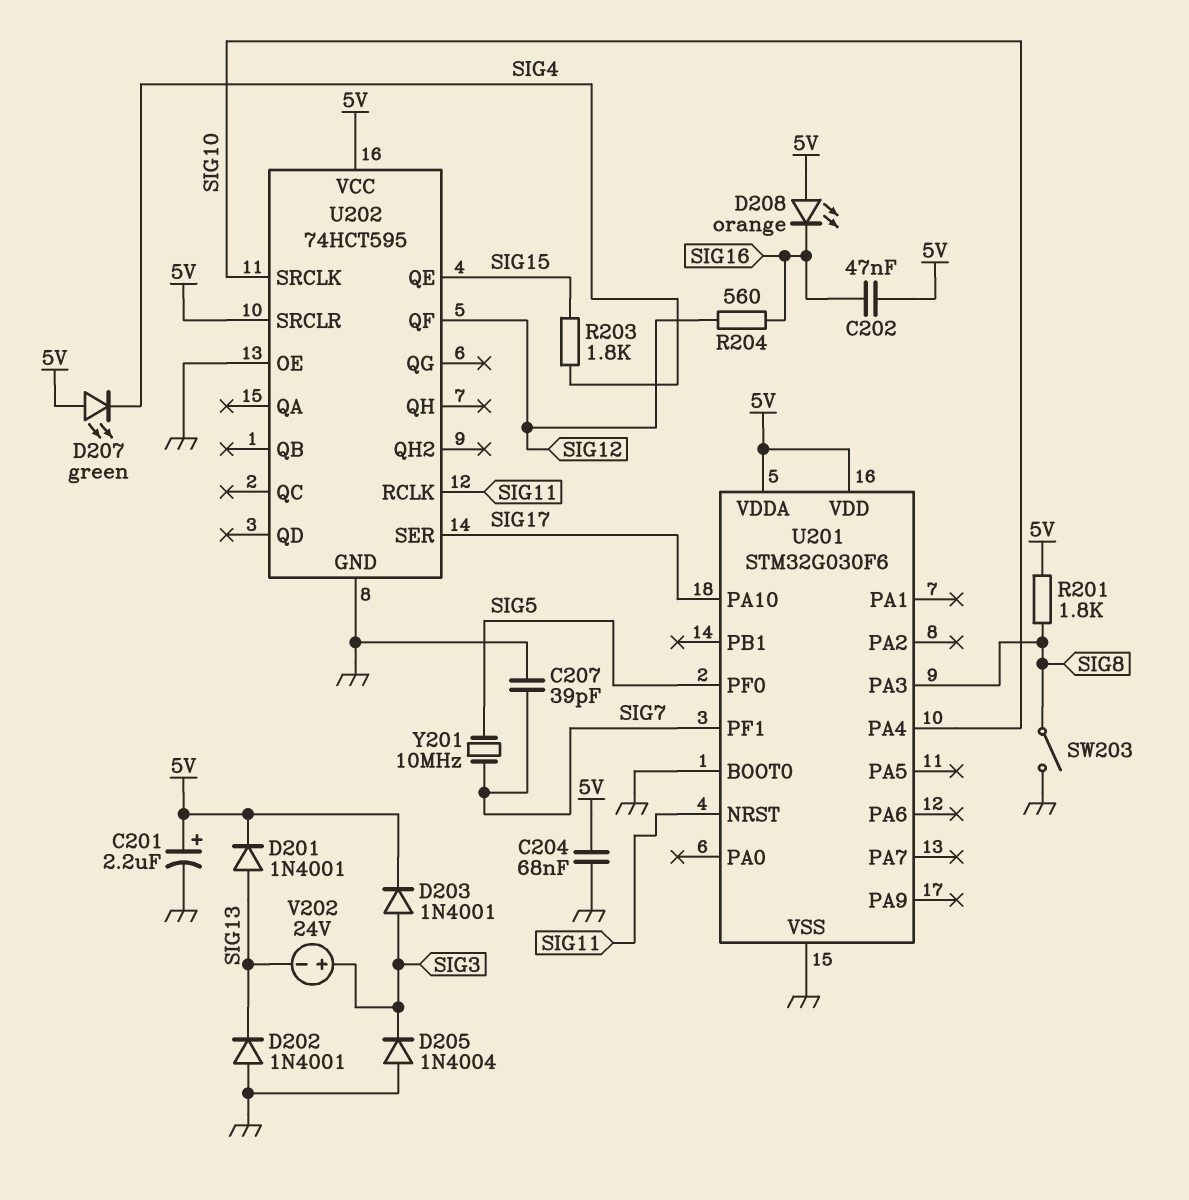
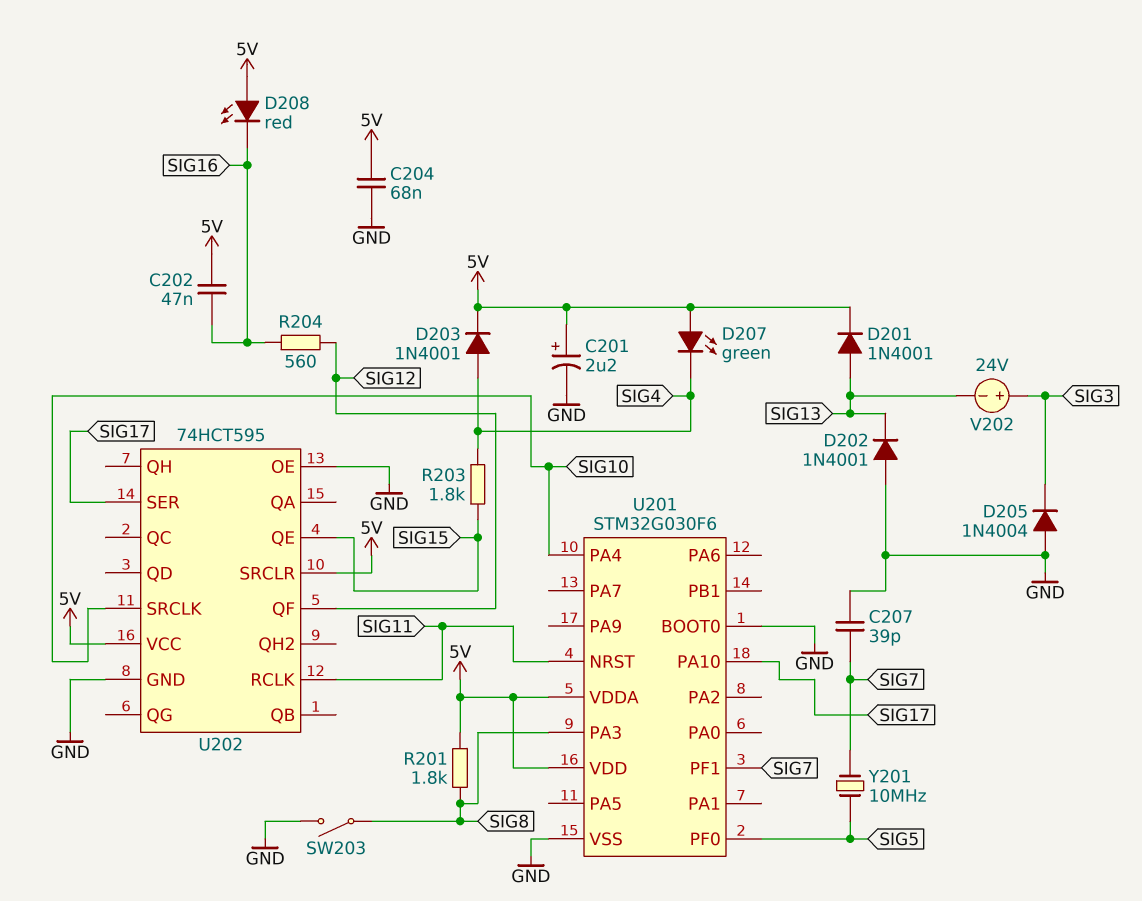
D203: diode 1N4001 (A SIG3, K 5V) -> diode 1N4001 (A SIG4, K 5V)
D208: LED orange (A 5V, K SIG16) -> LED red (A 5V, K SIG16)

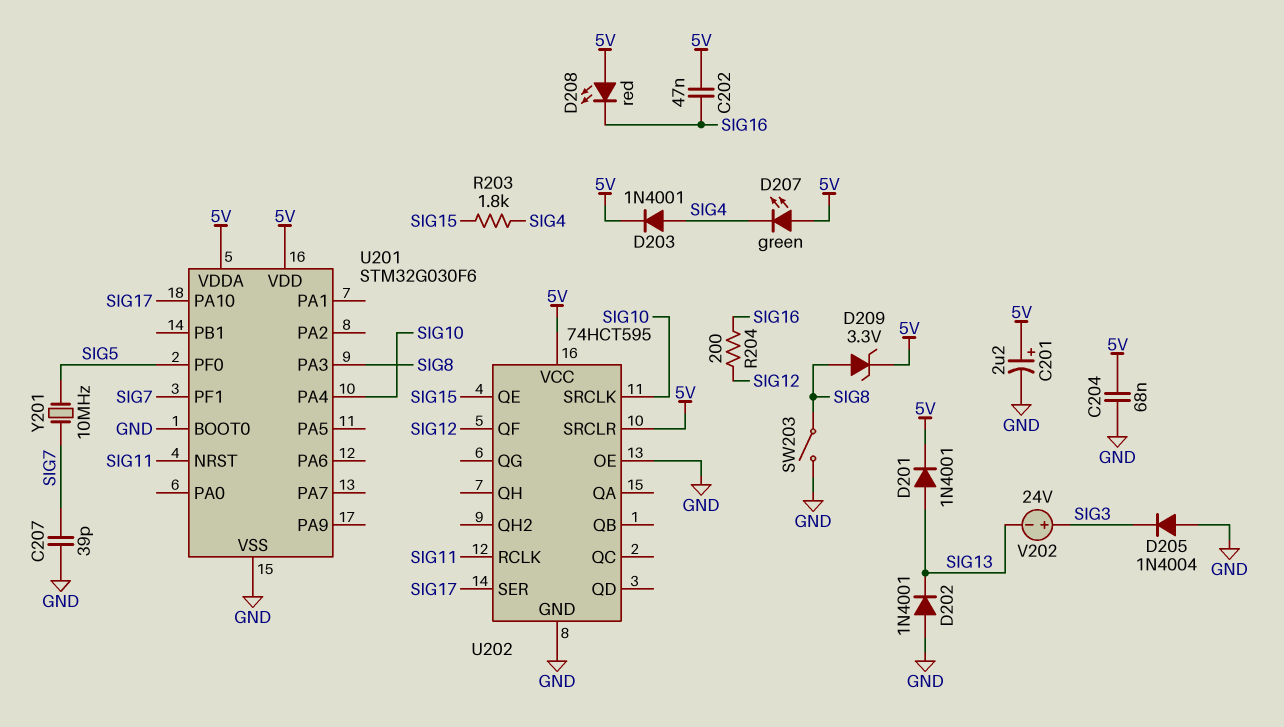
D209: none -> zener 3.3V (A SIG8, K 5V)
R201: 1.8k (5V, SIG8) -> none
R204: 560 (SIG12, SIG16) -> 200 (SIG12, SIG16)

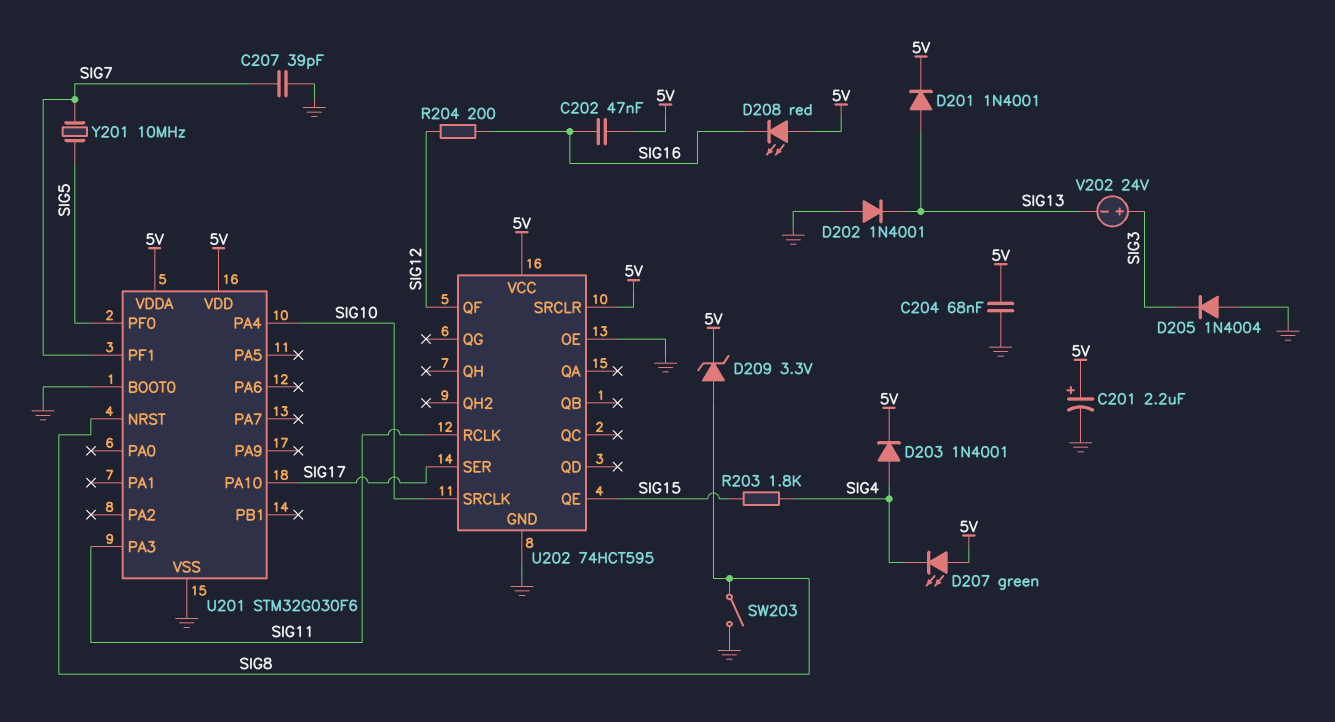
U201 pin NRST: SIG11 -> SIG8
U201 pin PA3: SIG8 -> SIG11

